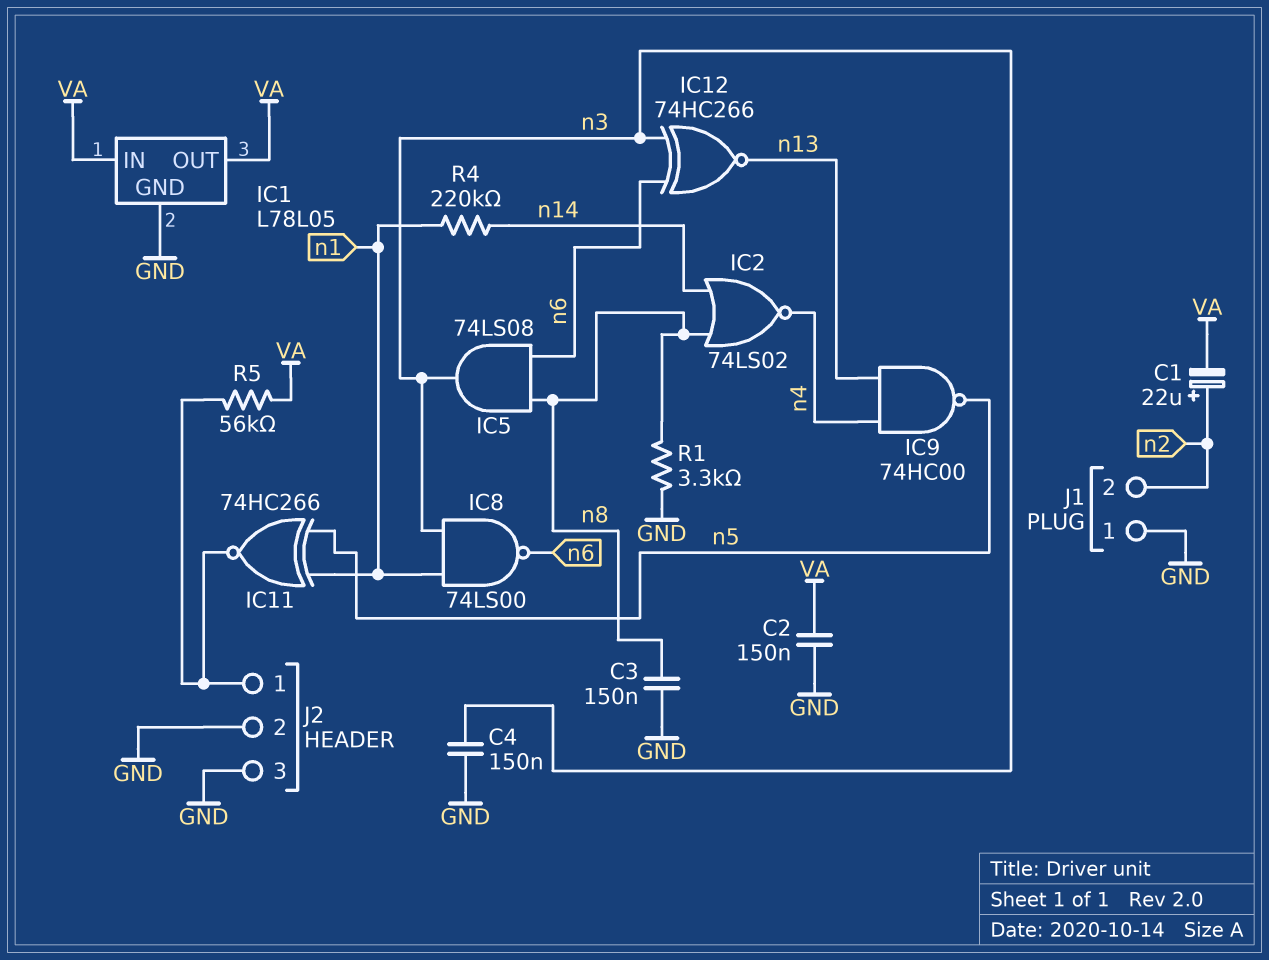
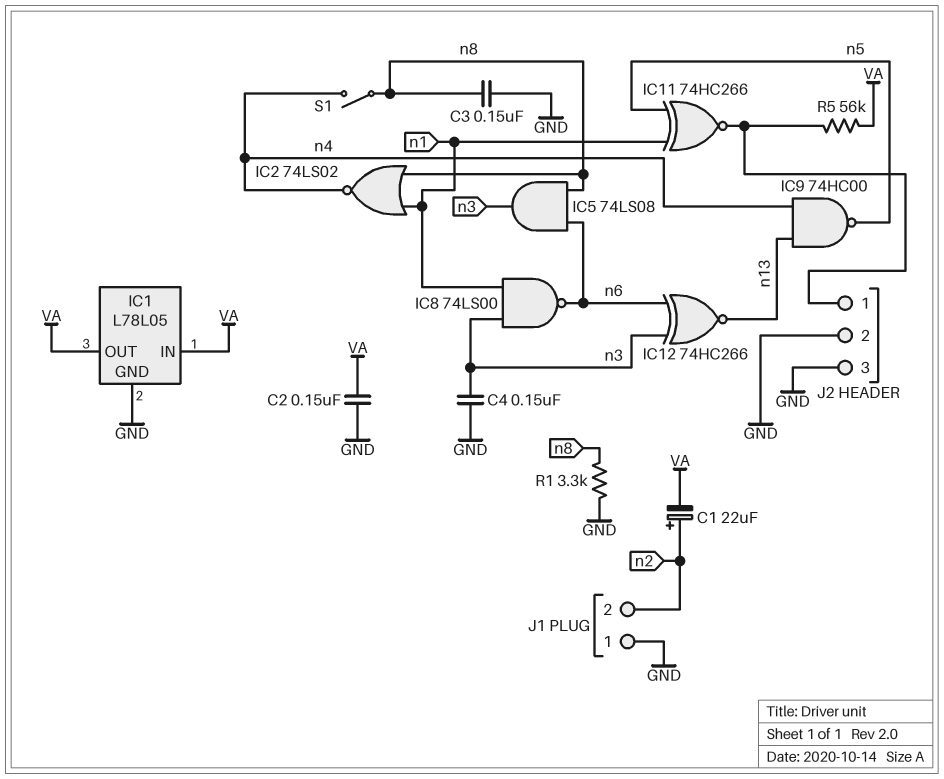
IC2: NOR 74LS02 (in n8, in n14, out n4) -> NOR 74LS02 (in n1, in n8, out n4)
R4: 220k (n1, n14) -> none
S1: none -> switch (n4, n8)

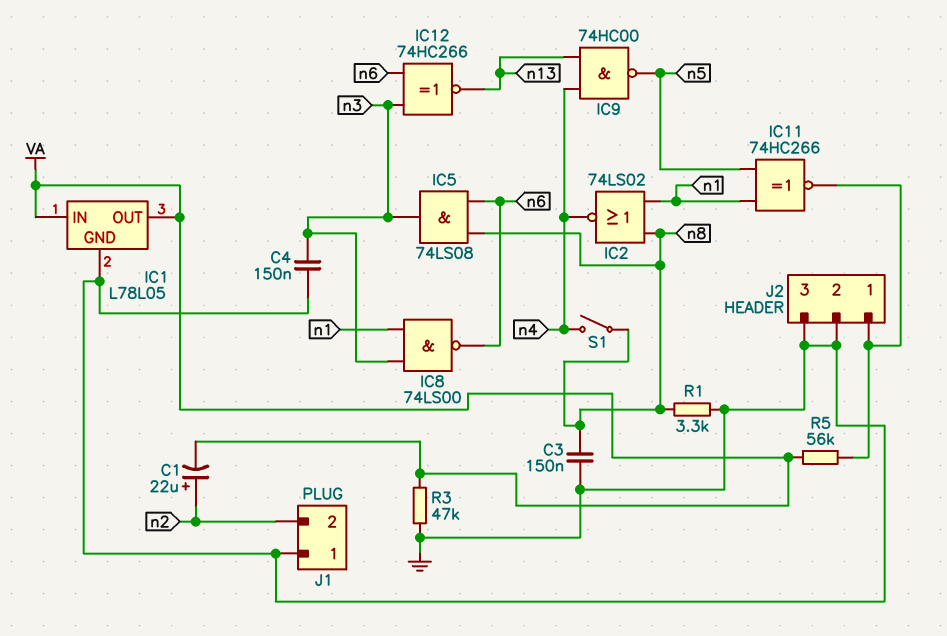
C2: 150nF (GND, VA) -> none
R3: none -> 47k (GND, VA)

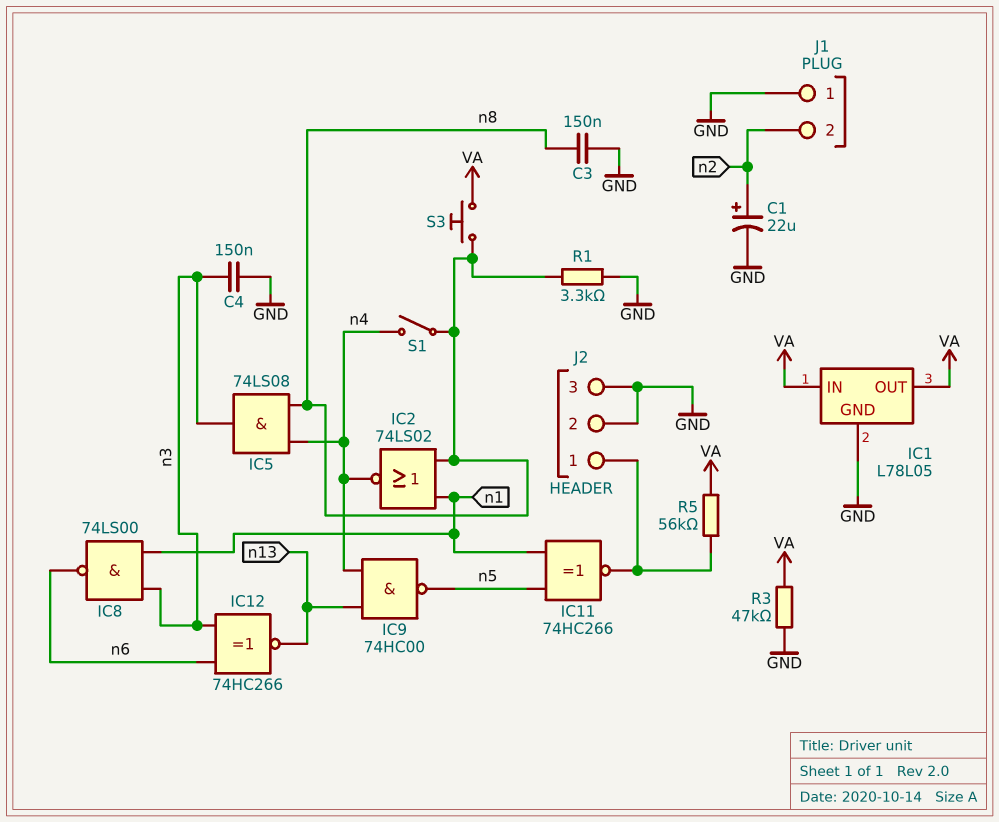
C1: 22uF (plus n2, minus VA) -> 22uF (plus n2, minus GND)
IC5: AND 74LS08 (in n6, in n8, out n3) -> AND 74LS08 (in n4, in n8, out n3)
S3: none -> button (VA, n8)

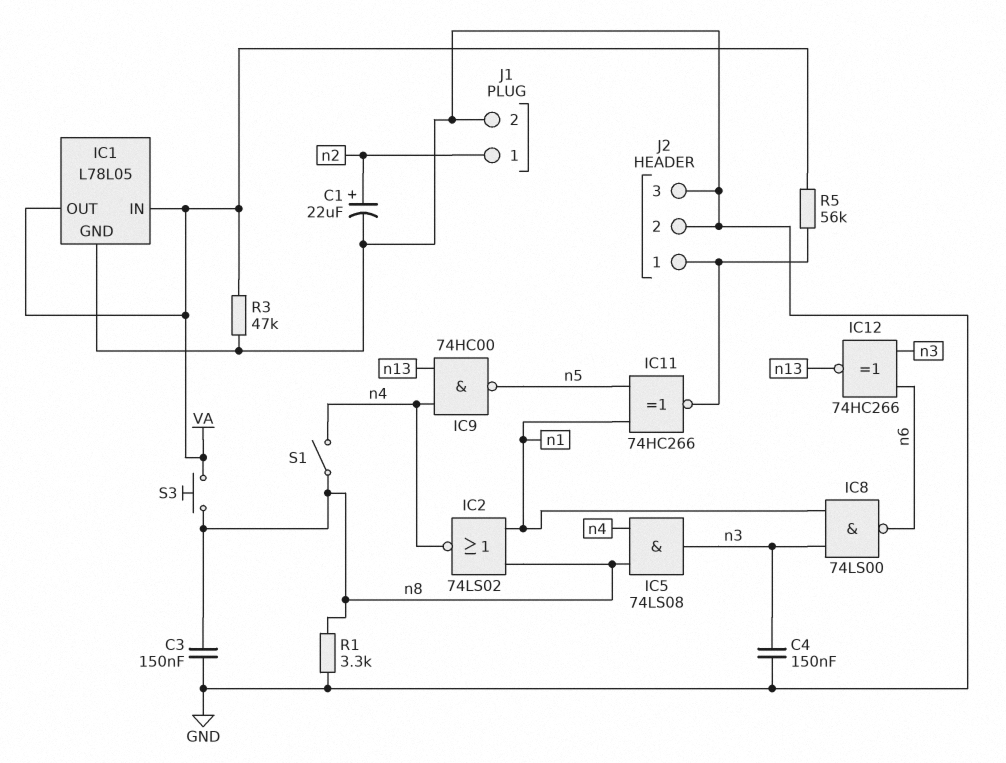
J1 pin 1: GND -> n2
J1 pin 2: n2 -> GND

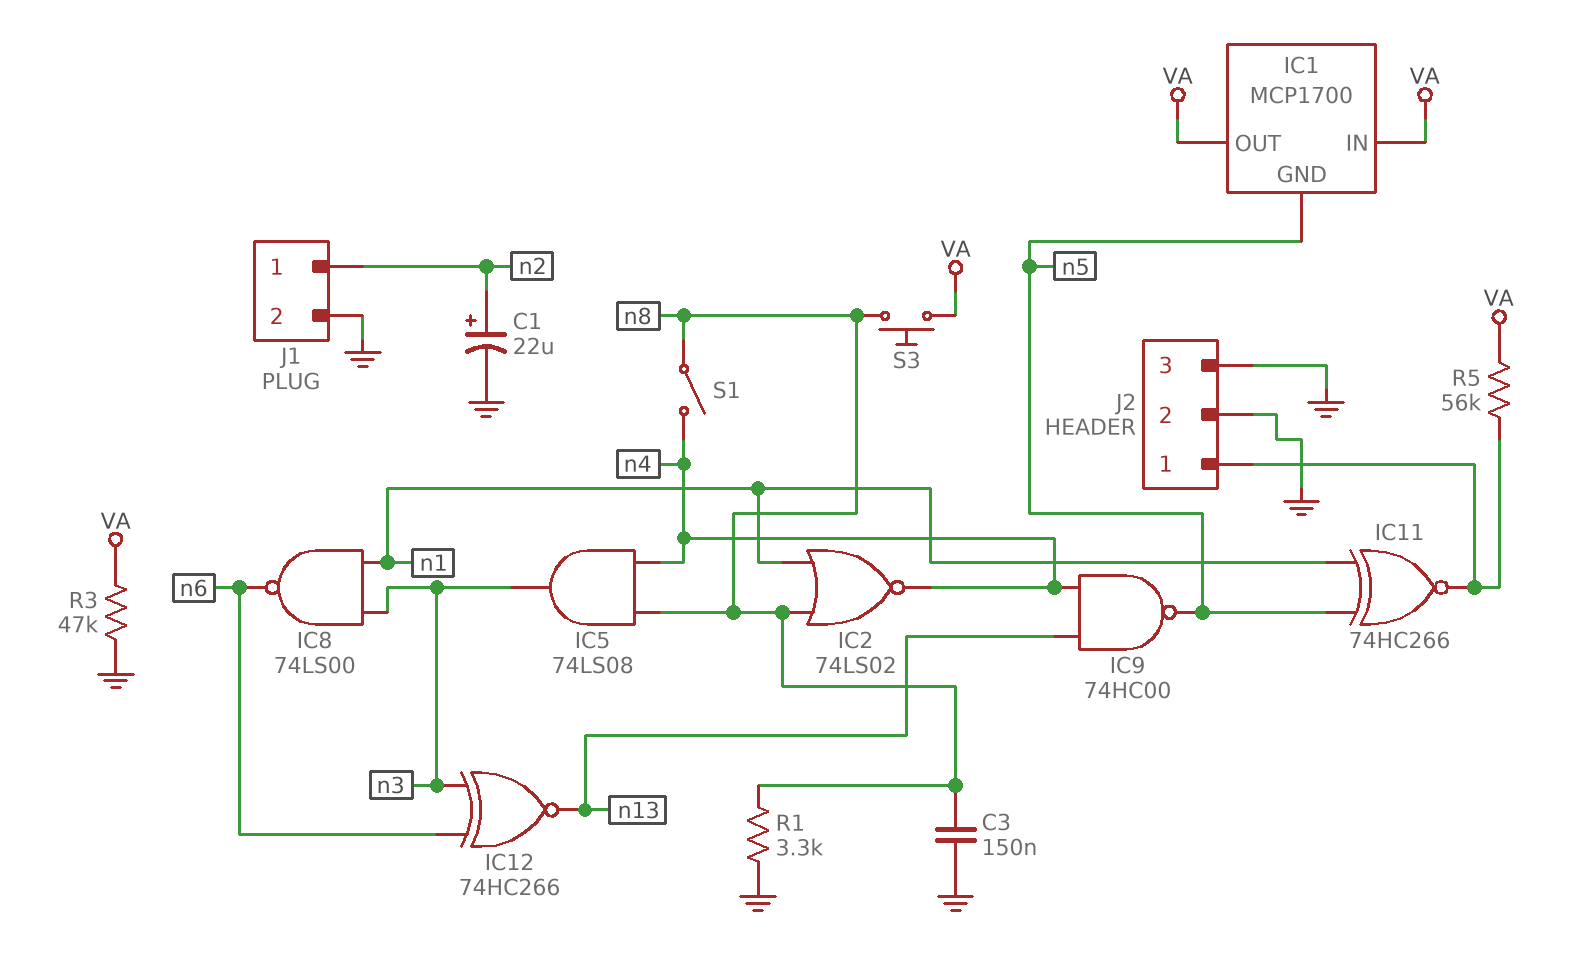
C4: 150nF (GND, n3) -> none
IC1: L78L05 -> MCP1700
IC1 pin GND: GND -> n5

